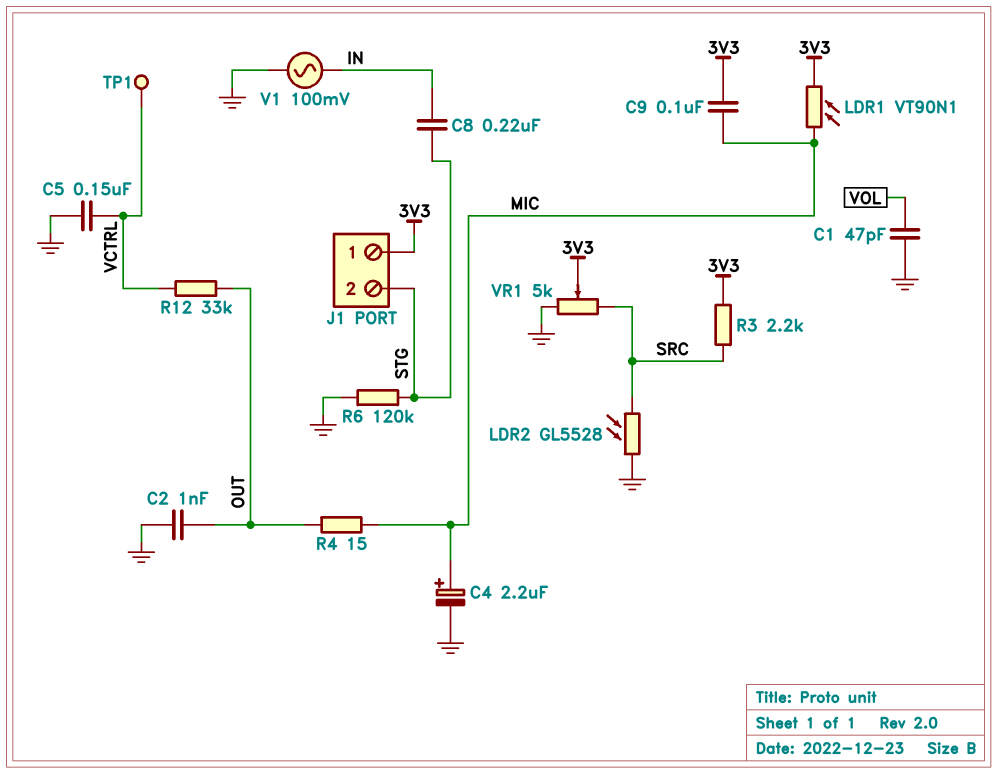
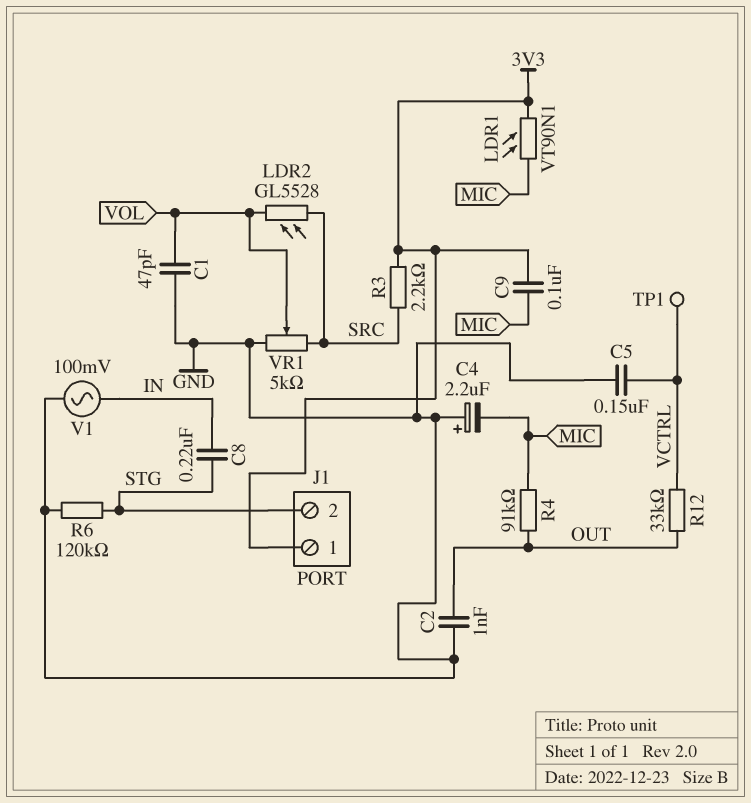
C4: 2.2uF (plus MIC, minus GND) -> 2.2uF (plus GND, minus MIC)
LDR2: GL5528 (GND, SRC) -> GL5528 (SRC, VOL)
R4: 15 (MIC, OUT) -> 91k (MIC, OUT)
VR1: 5k (GND, SRC, wiper 3V3) -> 5k (GND, SRC, wiper VOL)

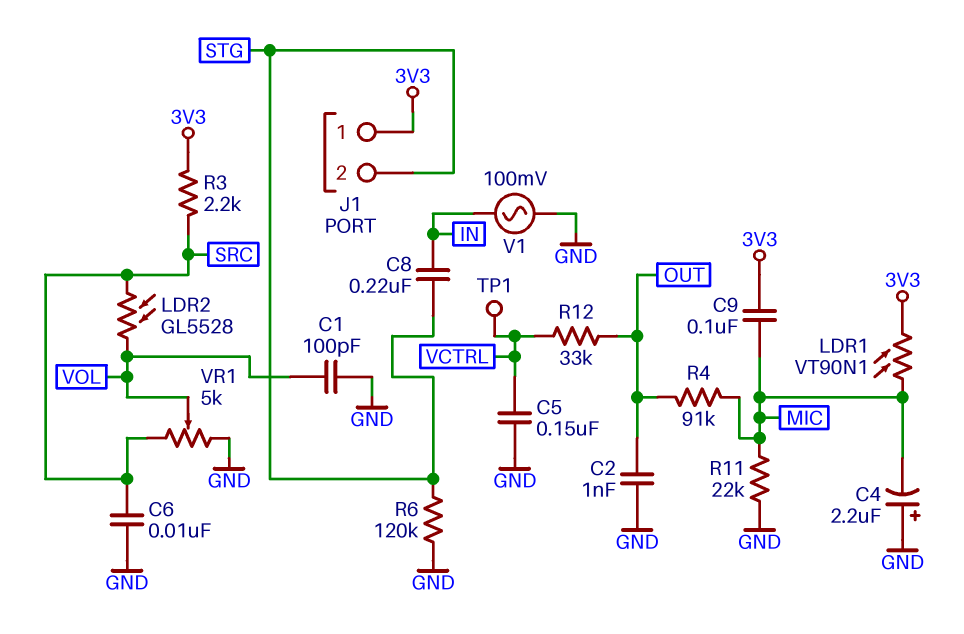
C1: 47pF (GND, VOL) -> 100pF (GND, VOL)
C6: none -> 10nF (GND, SRC)
R11: none -> 22k (GND, MIC)

